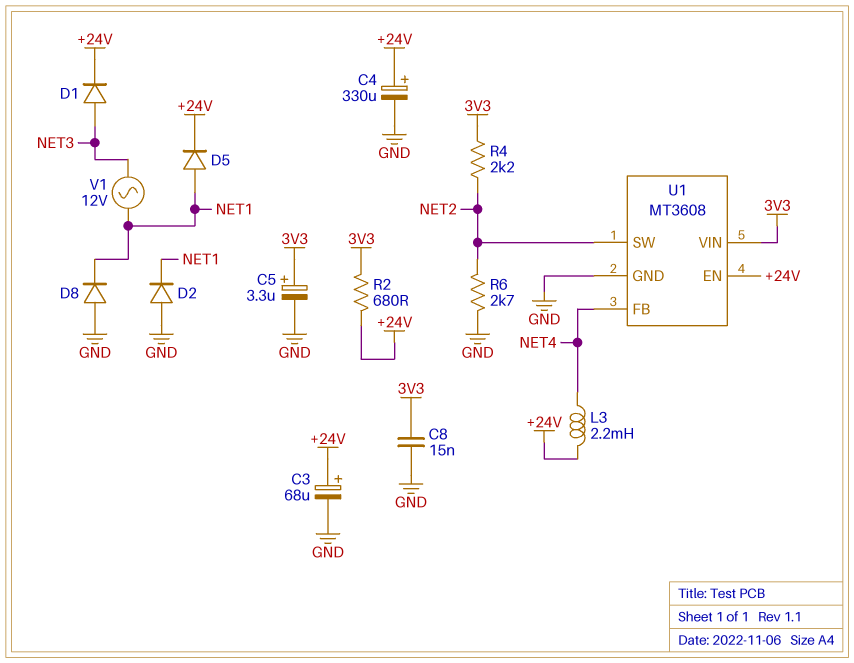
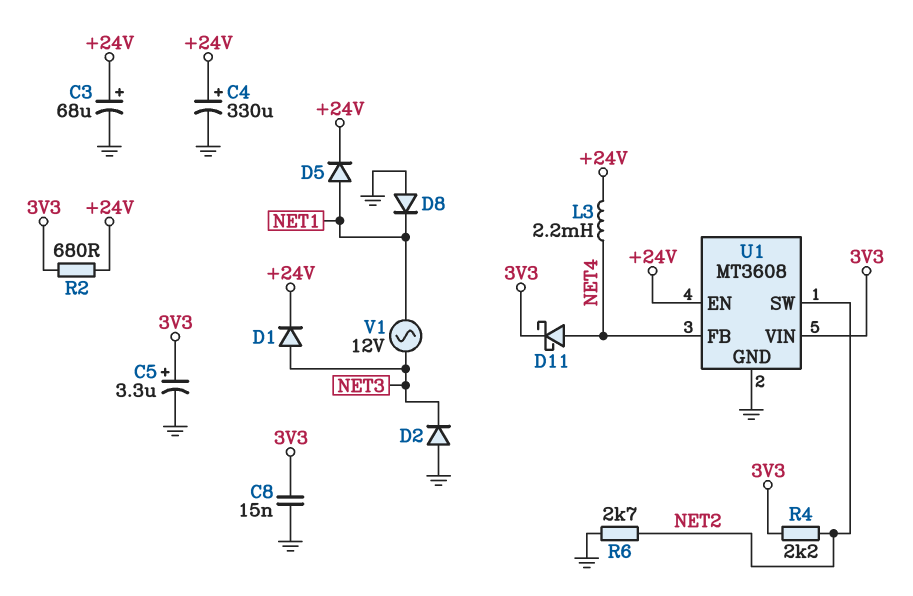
D2: diode (A GND, K NET1) -> diode (A GND, K NET3)
D11: none -> schottky (A NET4, K 3V3)

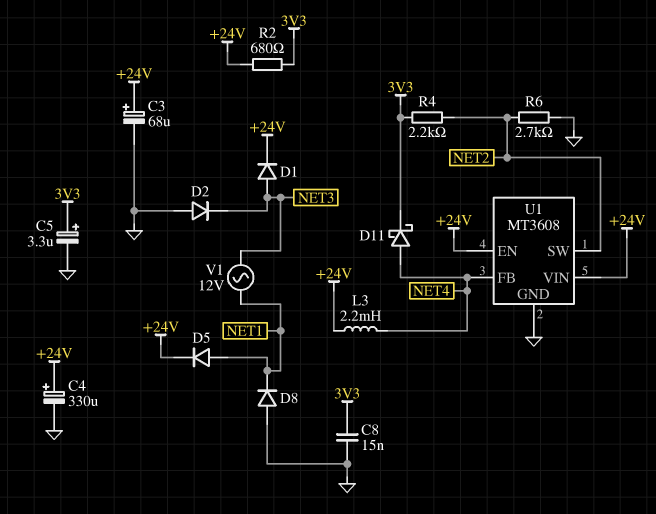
U1 pin VIN: 3V3 -> +24V

